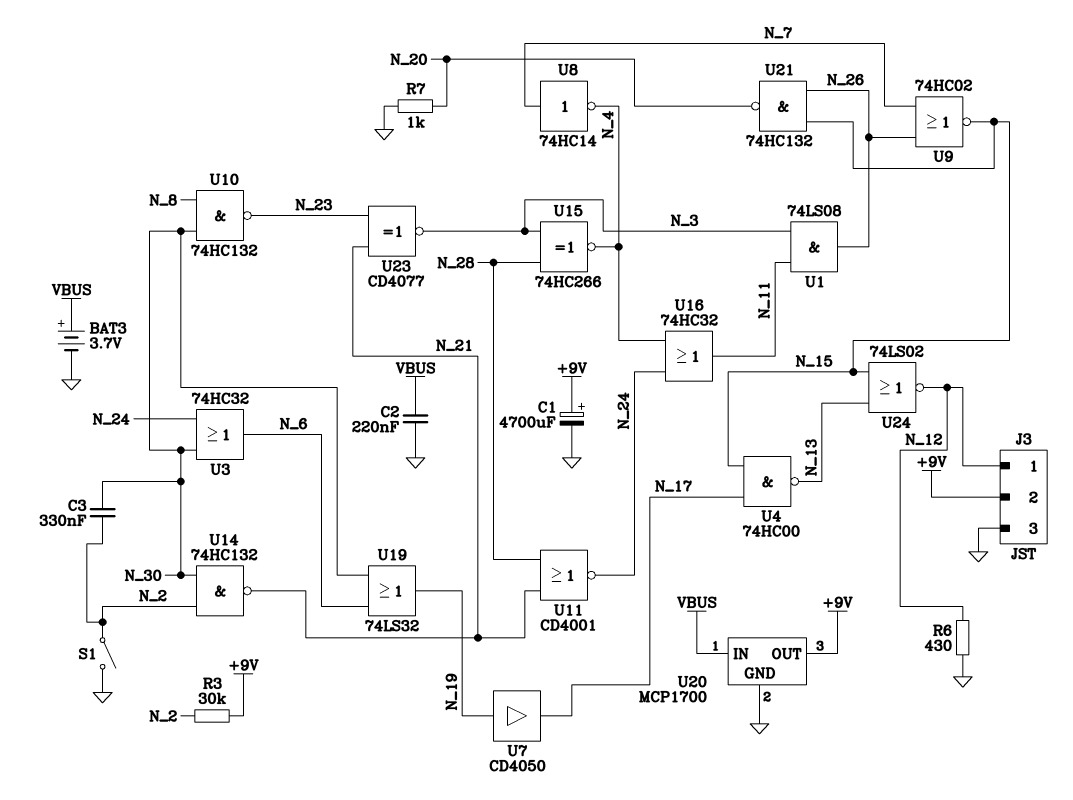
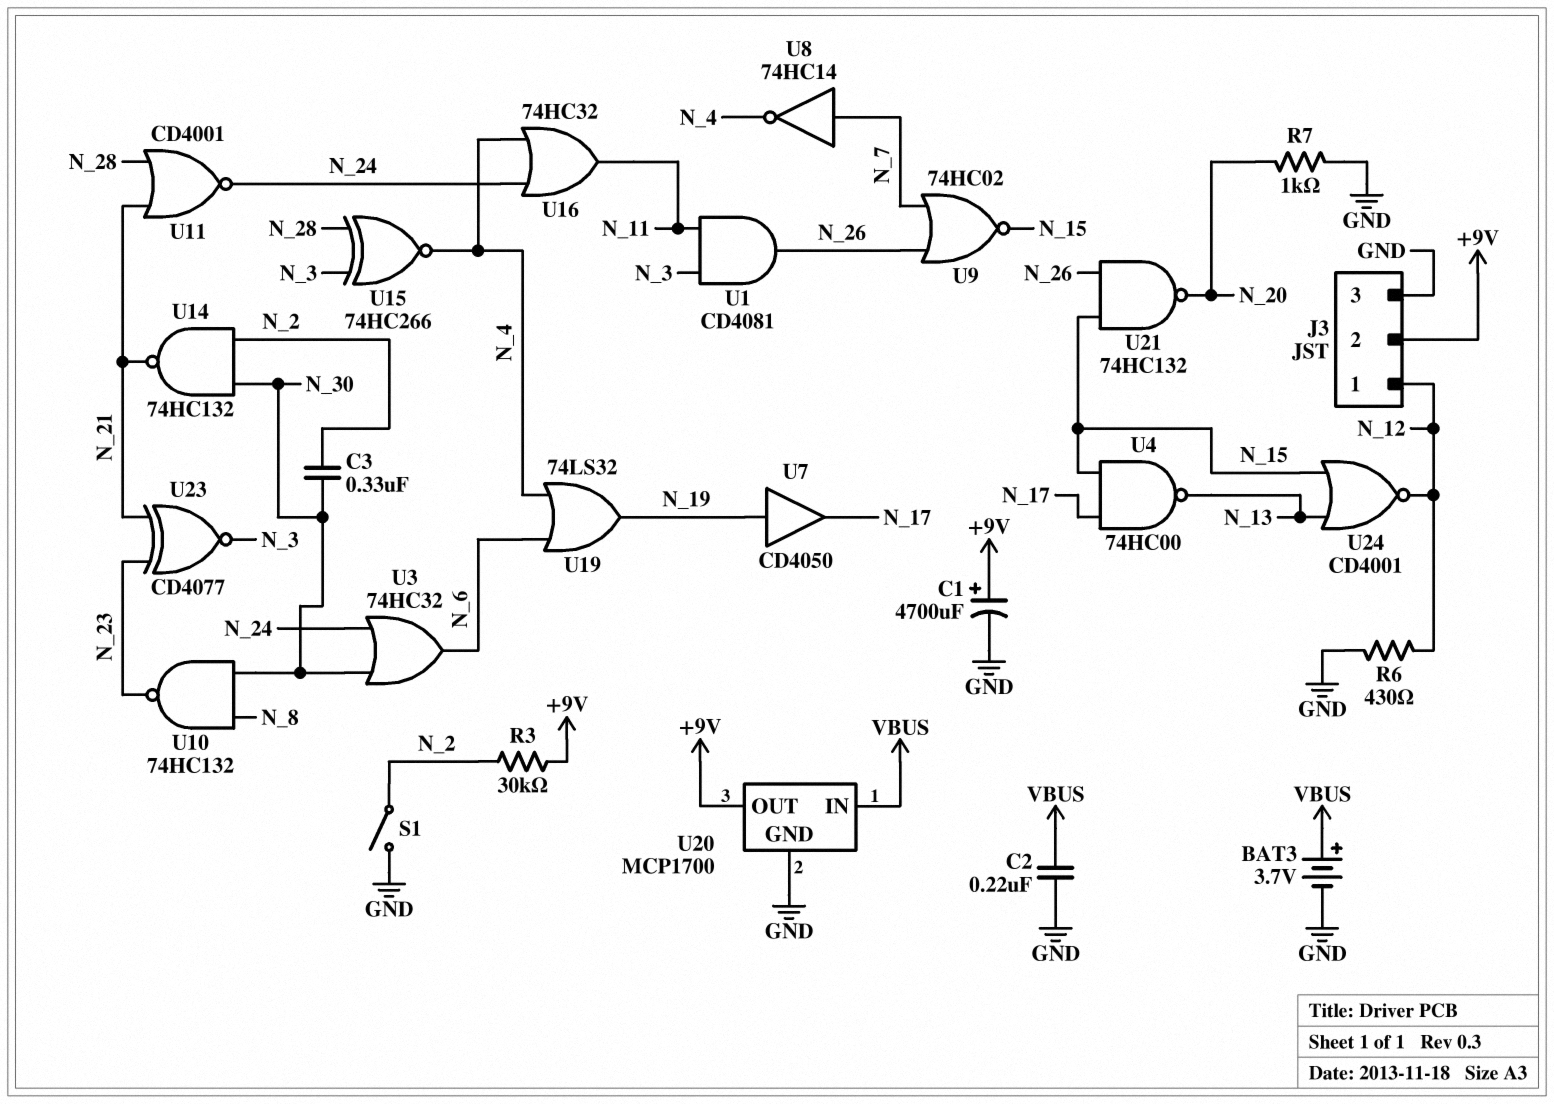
U1: AND 74LS08 (in N_3, in N_11, out N_26) -> AND CD4081 (in N_3, in N_11, out N_26)
U19: OR 74LS32 (in N_6, in N_30, out N_19) -> OR 74LS32 (in N_4, in N_6, out N_19)
U24: NOR 74LS02 (in N_13, in N_15, out N_12) -> NOR CD4001 (in N_13, in N_15, out N_12)

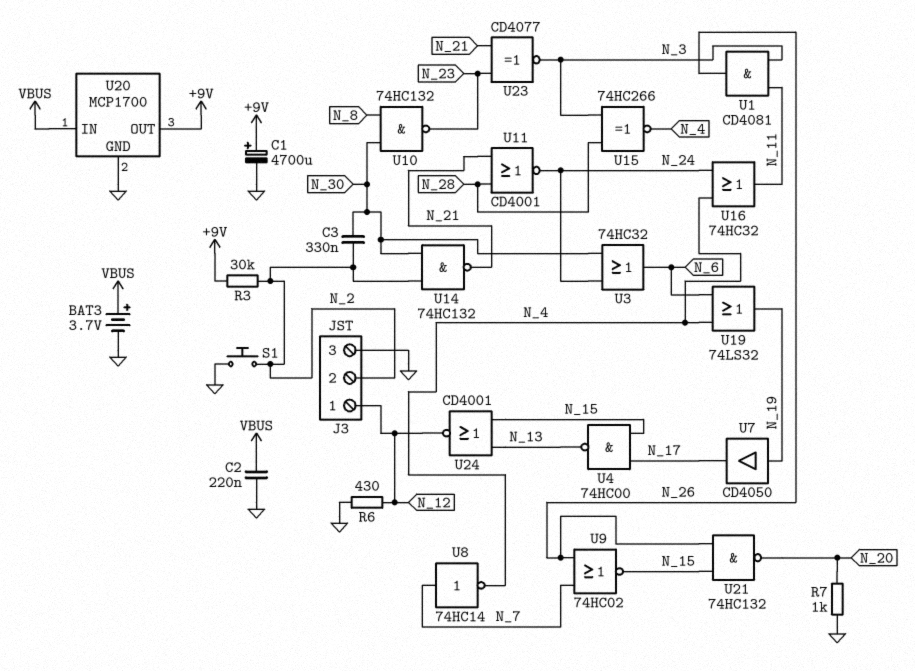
J3 pin 2: +9V -> N_2
S1: switch (GND, N_2) -> button (GND, N_2)

